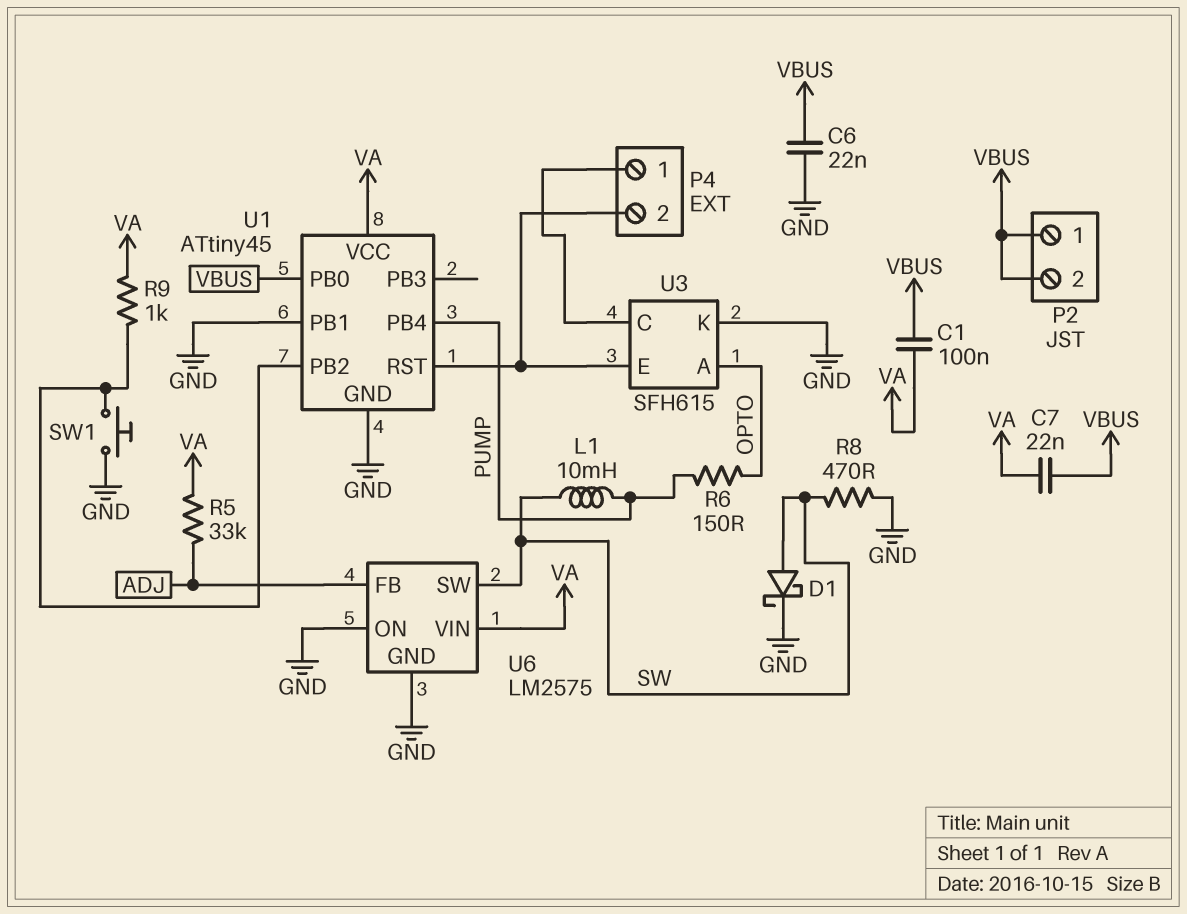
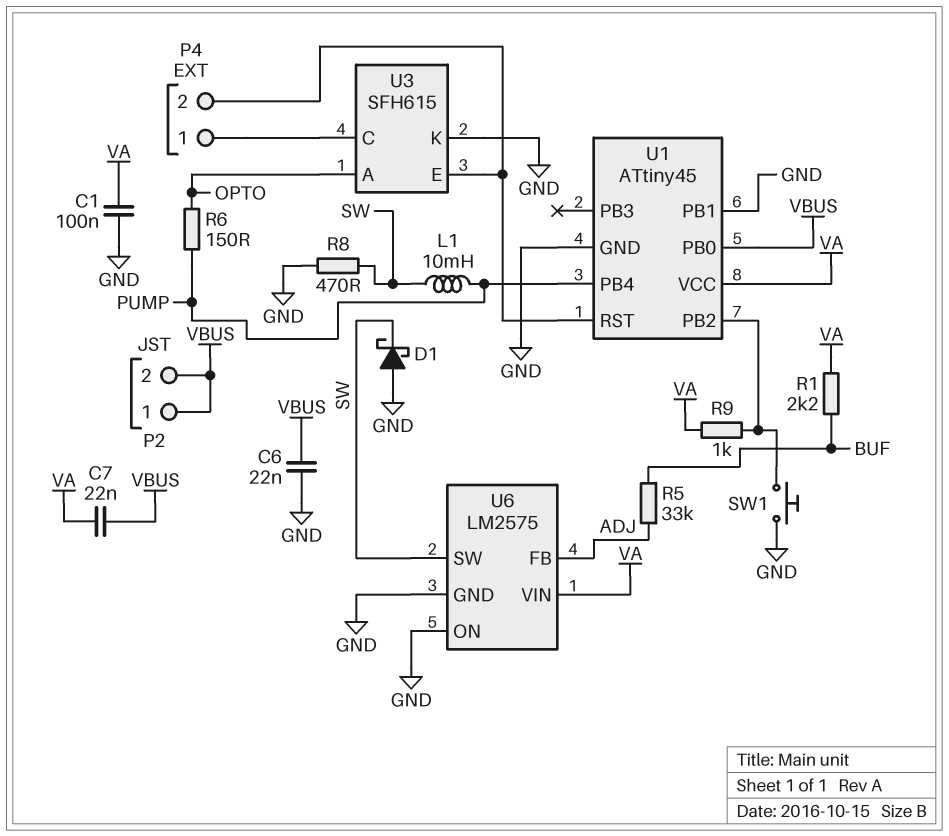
C1: 100nF (VA, VBUS) -> 100nF (GND, VA)
D1: schottky (A SW, K GND) -> schottky (A GND, K SW)
R1: none -> 2.2k (BUF, VA)
R5: 33k (ADJ, VA) -> 33k (ADJ, BUF)

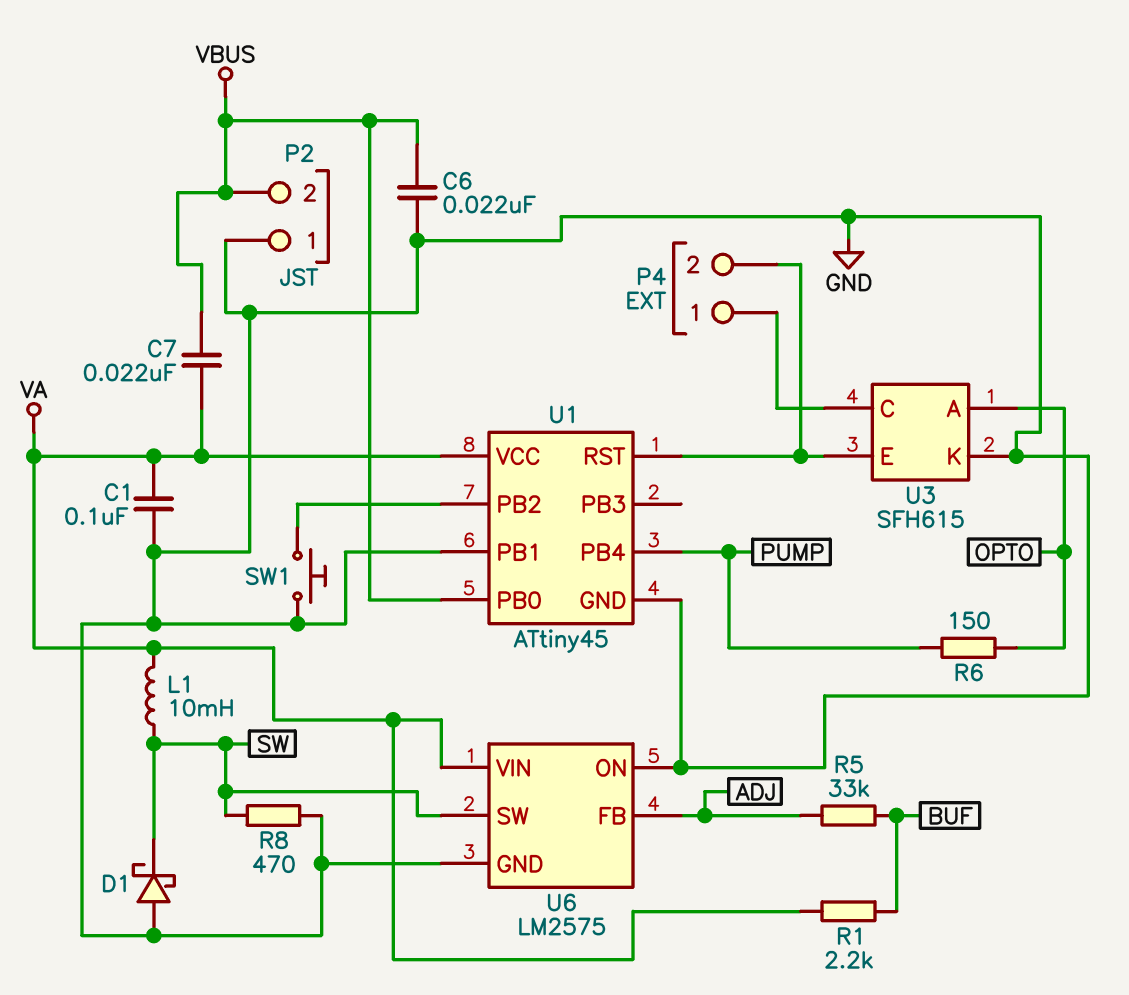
L1: 10mH (PUMP, SW) -> 10mH (SW, VA)
P2 pin 1: VBUS -> GND
R9: 1k (U1/PB2, VA) -> none

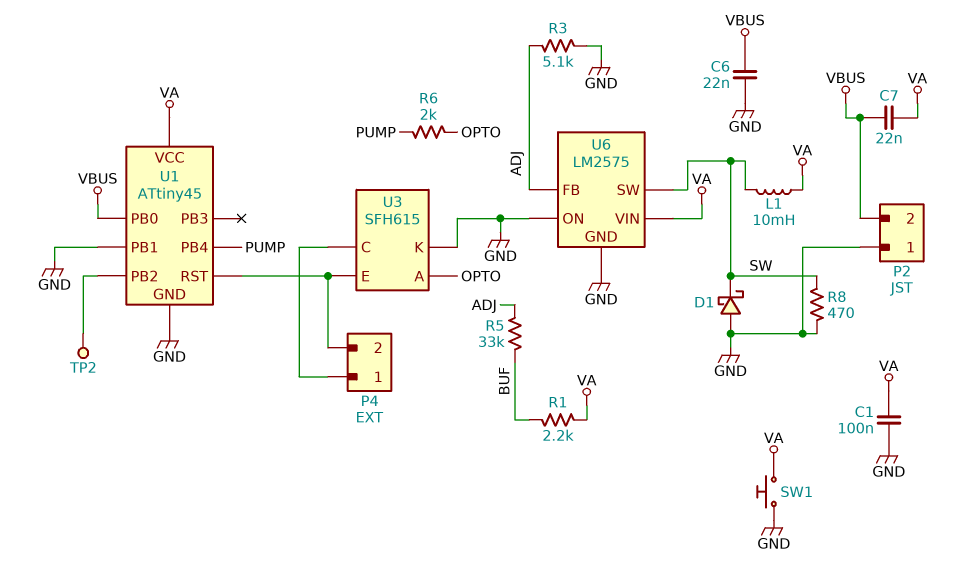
R3: none -> 5.1k (ADJ, GND)
R6: 150 (OPTO, PUMP) -> 2k (OPTO, PUMP)
SW1: button (GND, U1/PB2) -> button (GND, VA)
TP2: none -> test point (U1/PB2)

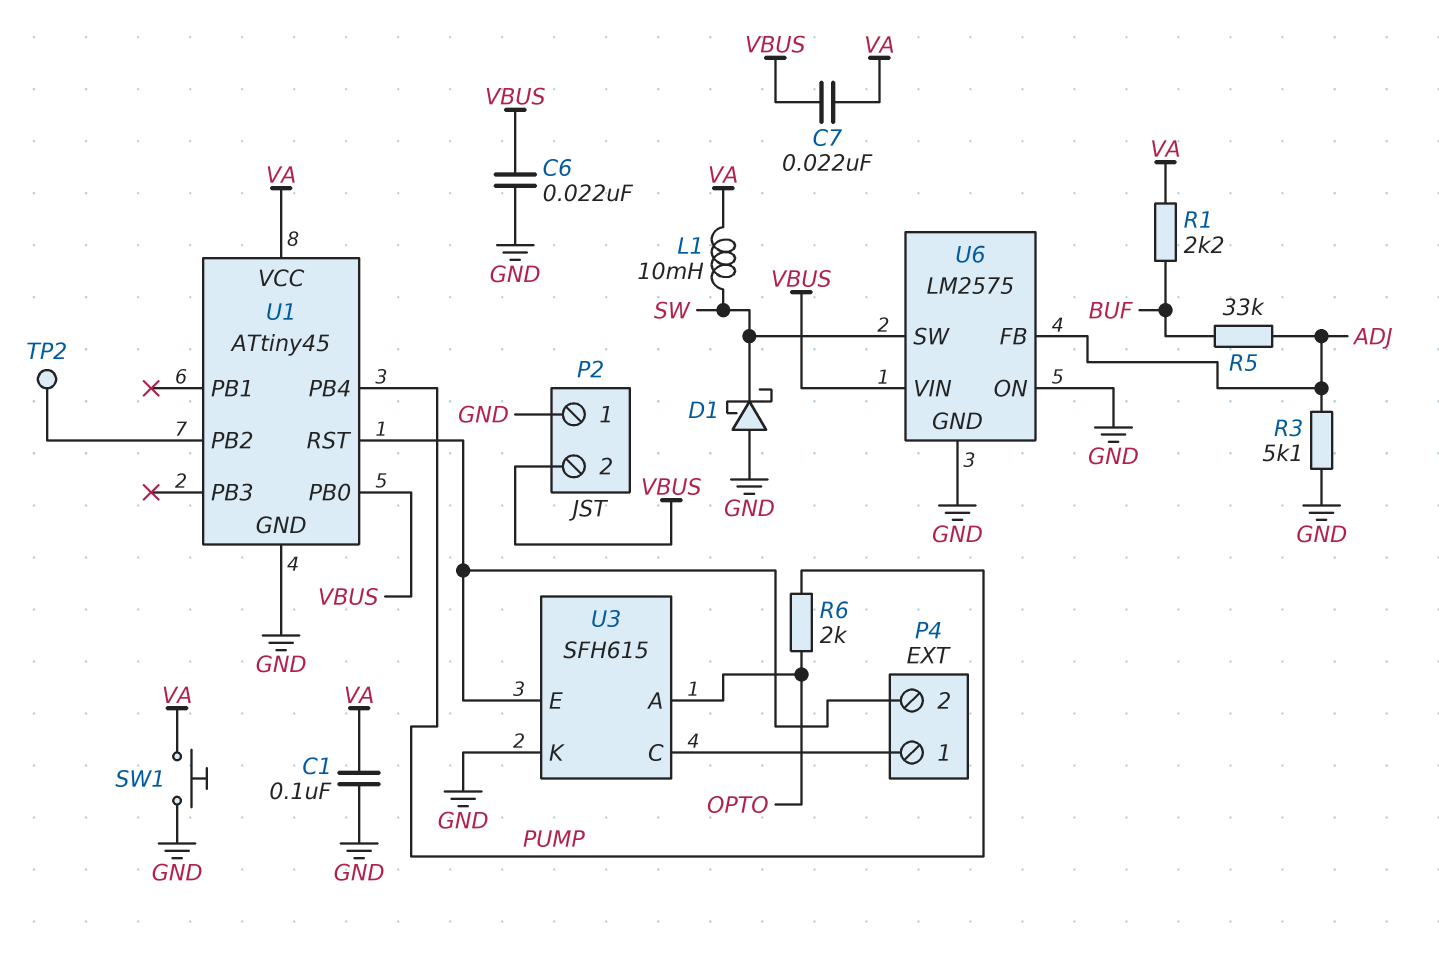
R8: 470 (GND, SW) -> none
U1 pin PB1: GND -> none
U6 pin VIN: VA -> VBUS

